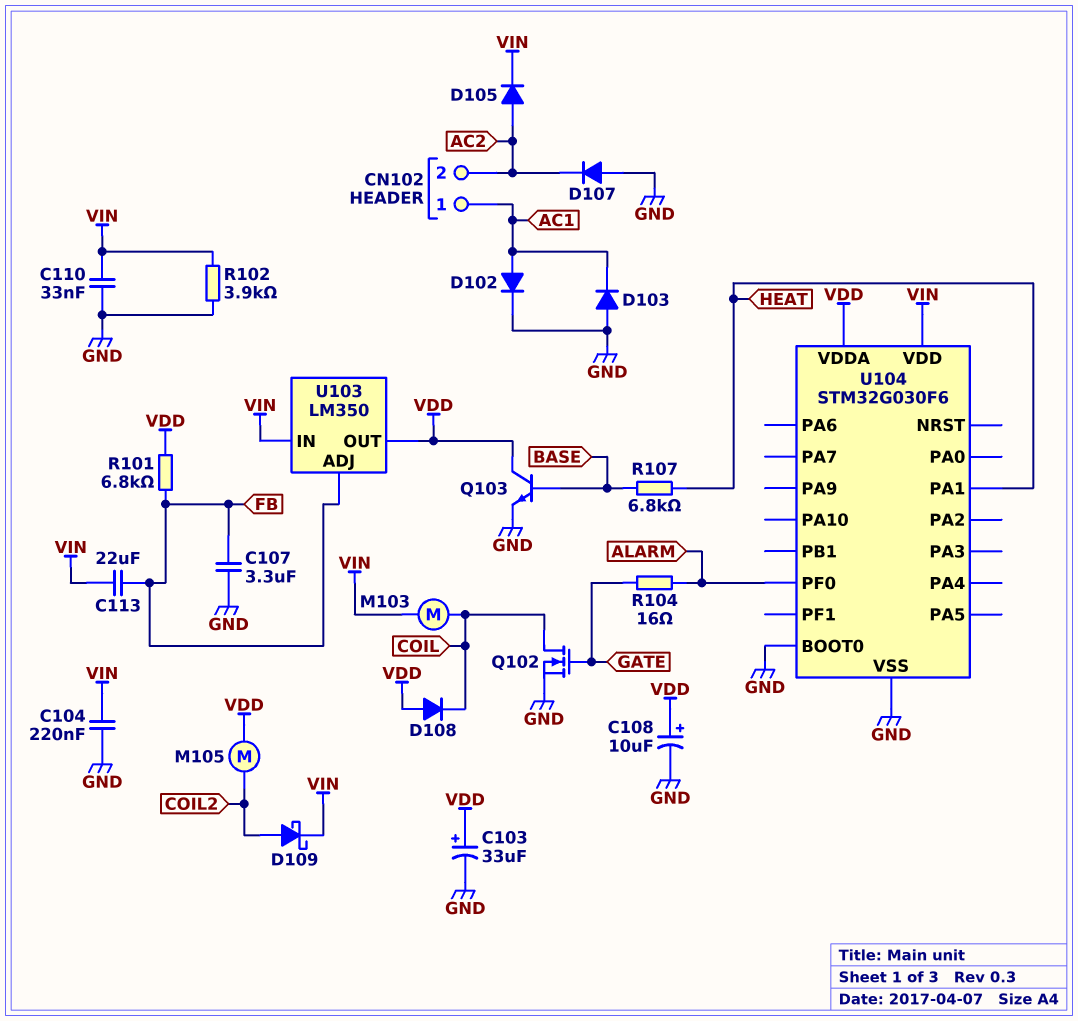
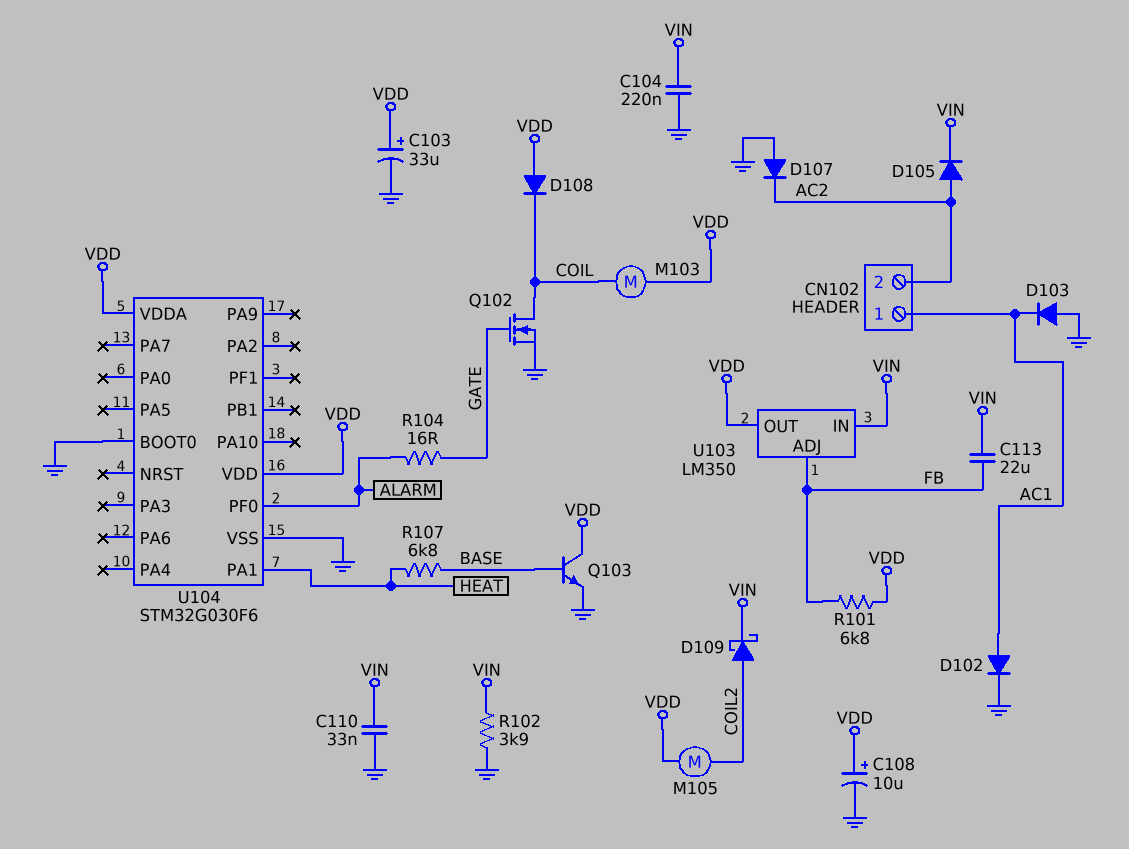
C107: 3.3uF (FB, GND) -> none
M103: motor (COIL, VIN) -> motor (COIL, VDD)
U104 pin VDD: VIN -> VDD

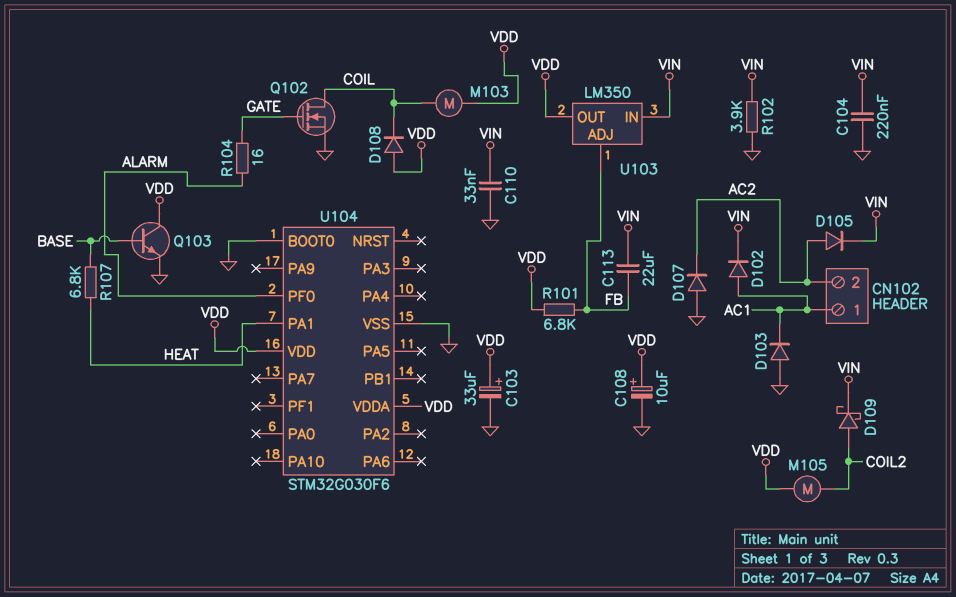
D102: diode (A AC1, K GND) -> diode (A AC1, K VIN)

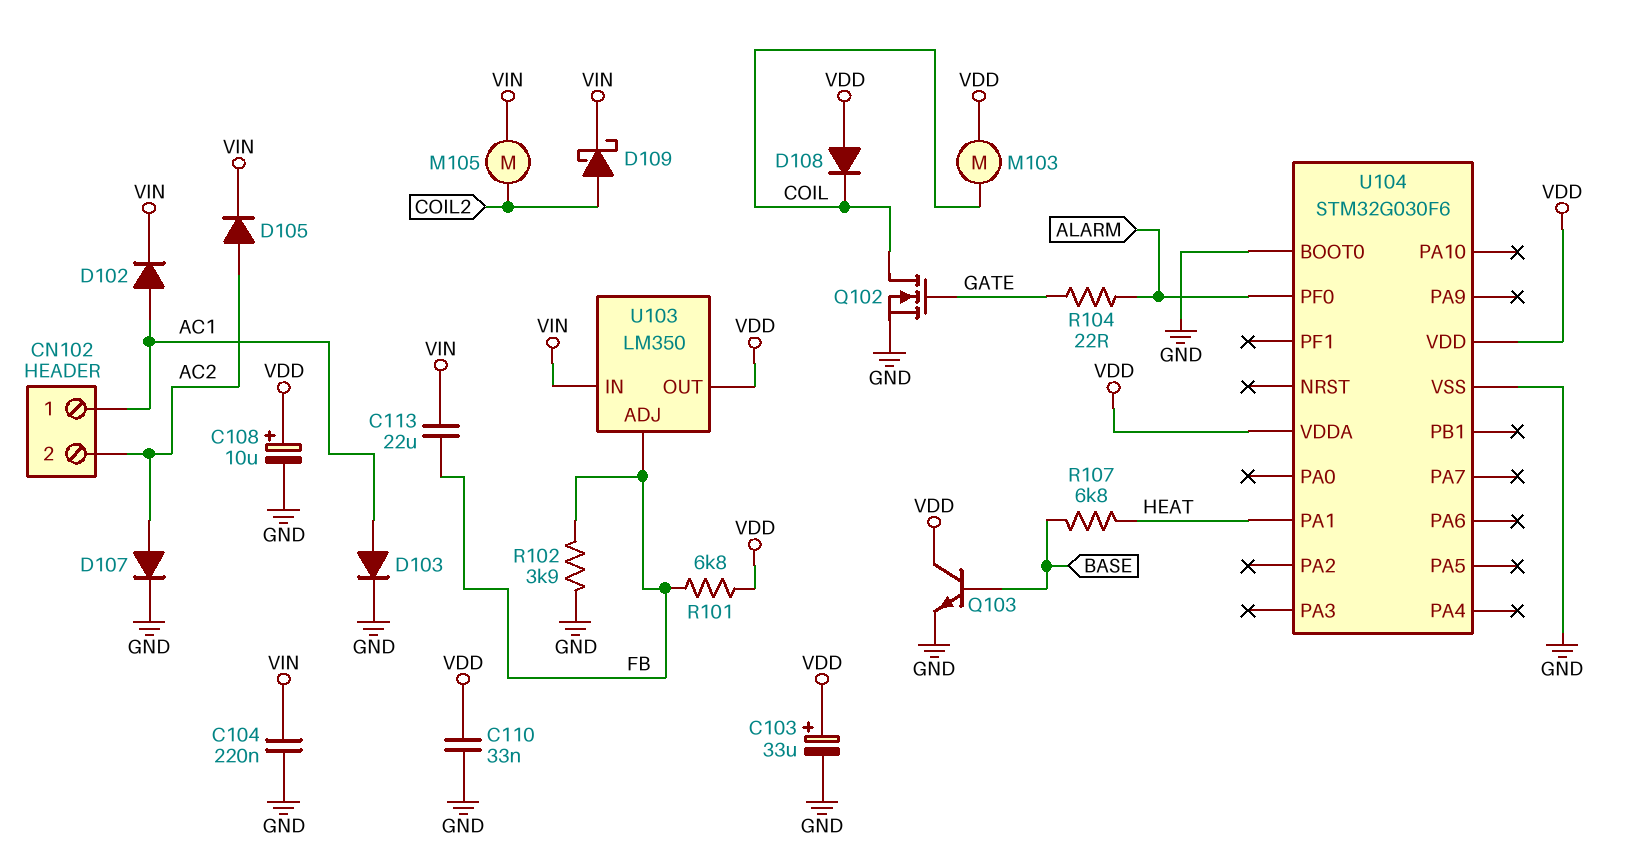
C110: 33nF (GND, VIN) -> 33nF (GND, VDD)
D103: diode (A GND, K AC1) -> diode (A AC1, K GND)
D107: diode (A GND, K AC2) -> diode (A AC2, K GND)
M105: motor (COIL2, VDD) -> motor (COIL2, VIN)
R102: 3.9k (GND, VIN) -> 3.9k (FB, GND)
R104: 16 (ALARM, GATE) -> 22 (ALARM, GATE)

